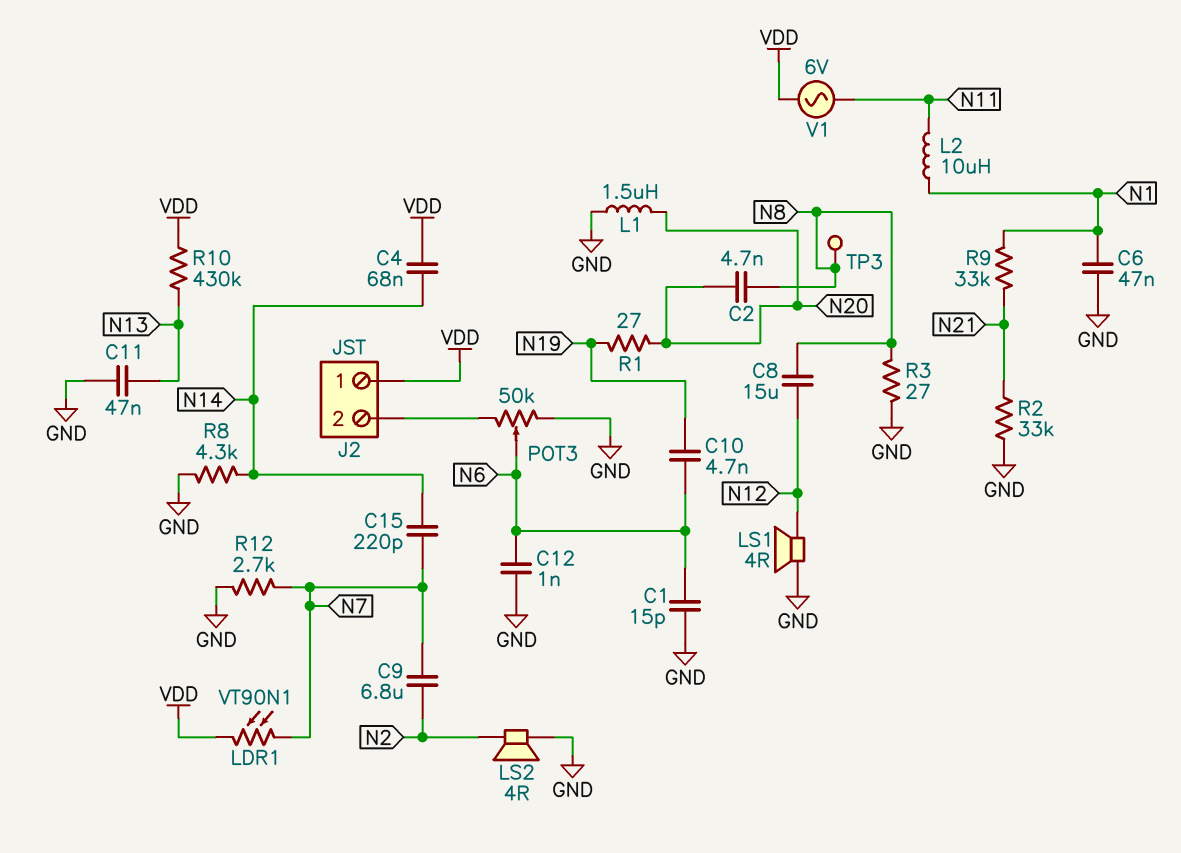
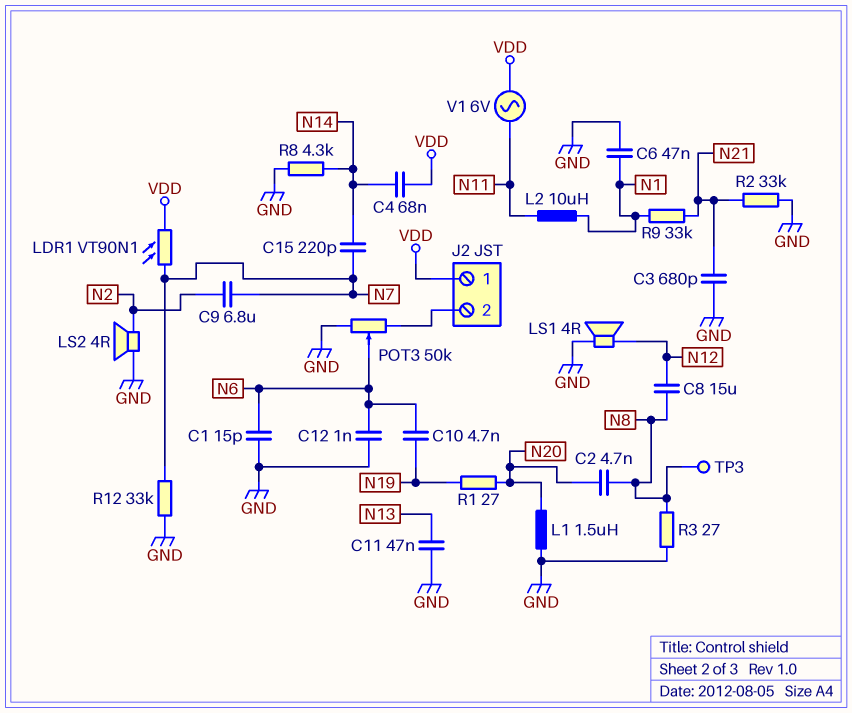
C3: none -> 680pF (GND, N21)
R10: 430k (N13, VDD) -> none
R12: 2.7k (GND, N7) -> 33k (GND, N7)

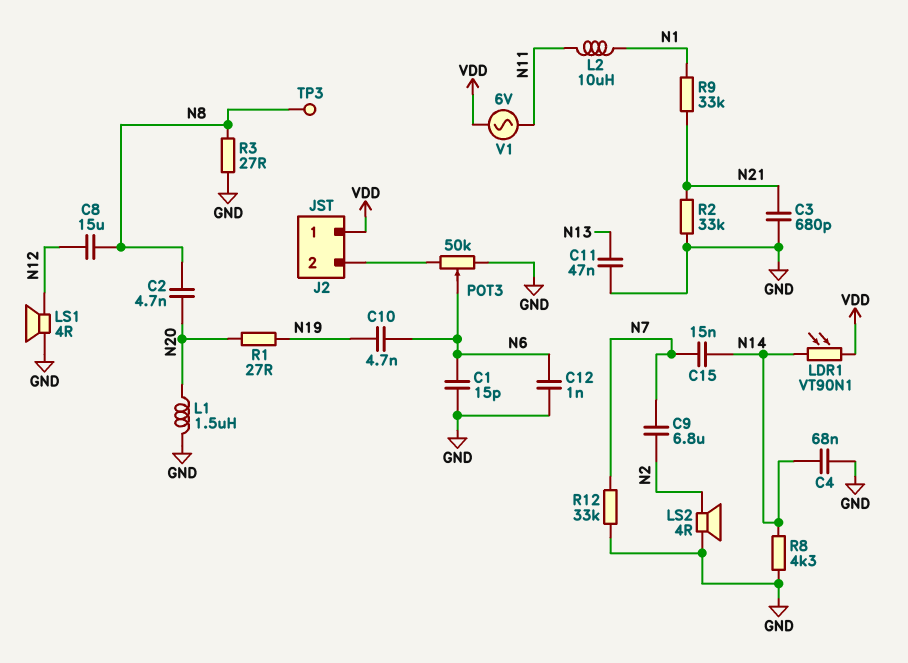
C4: 68nF (N14, VDD) -> 68nF (GND, N14)
C6: 47nF (GND, N1) -> none
C15: 220pF (N7, N14) -> 15nF (N7, N14)
LDR1: VT90N1 (N7, VDD) -> VT90N1 (N14, VDD)

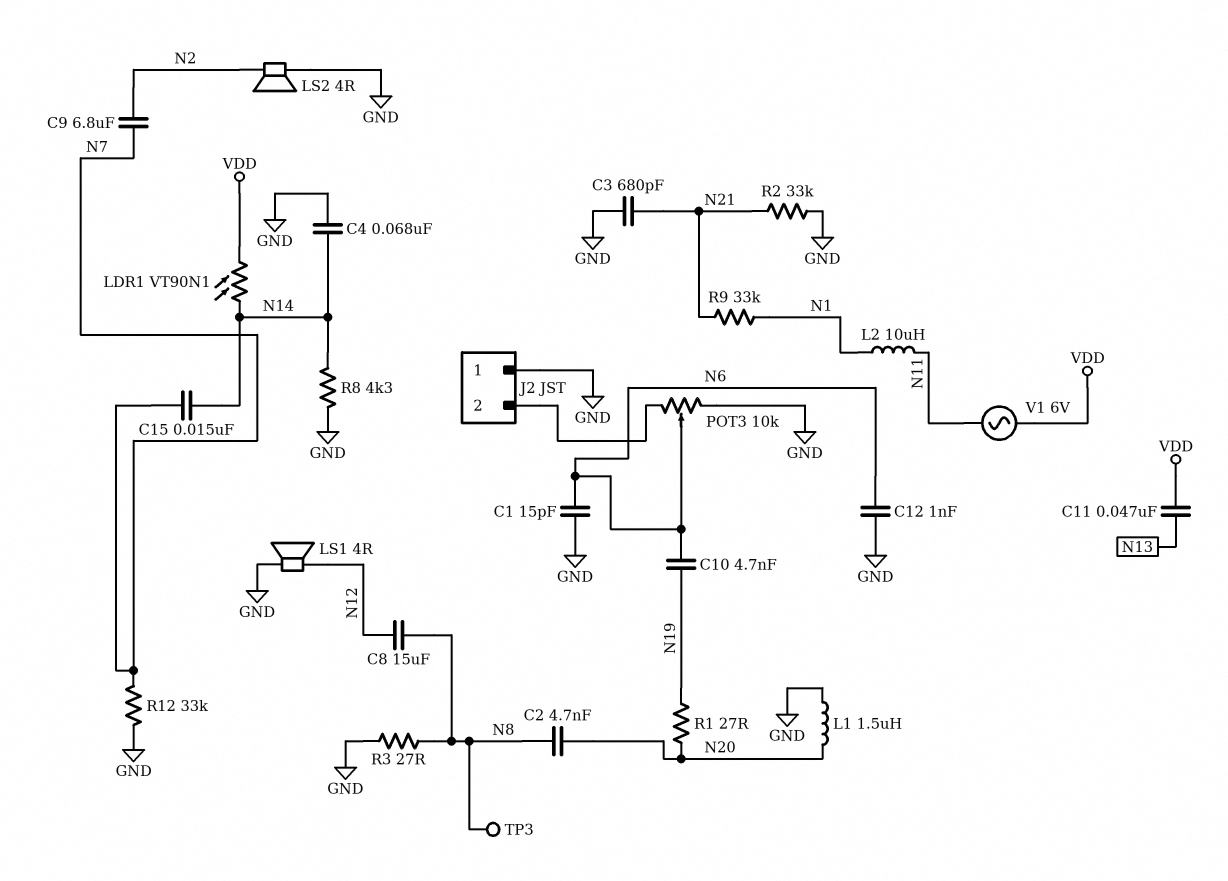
C11: 47nF (GND, N13) -> 47nF (N13, VDD)
J2 pin 1: VDD -> GND
POT3: 50k (GND, J2/2, wiper N6) -> 10k (GND, J2/2, wiper N6)

